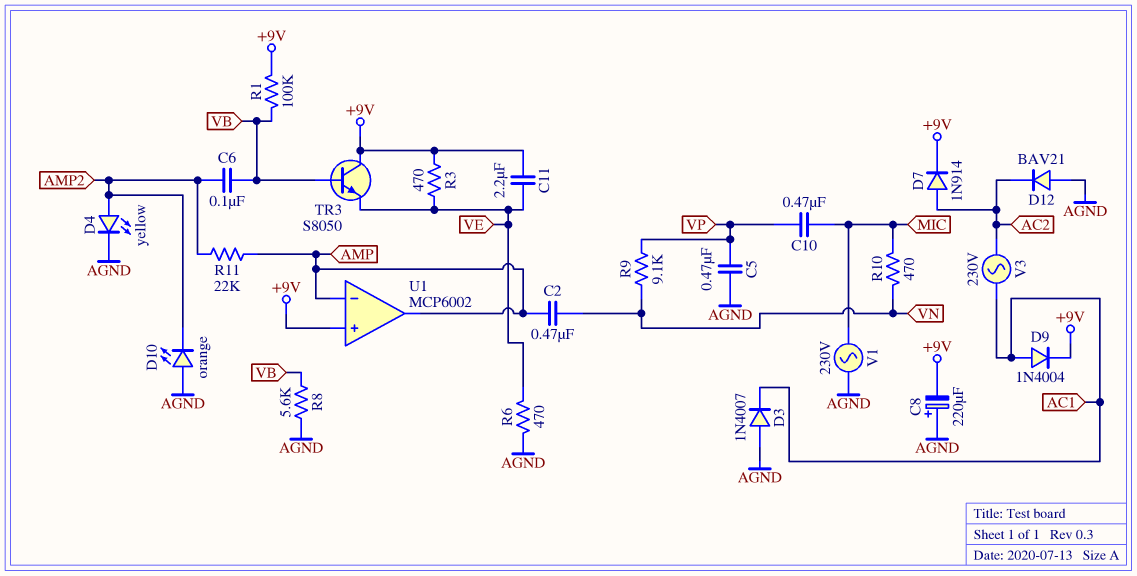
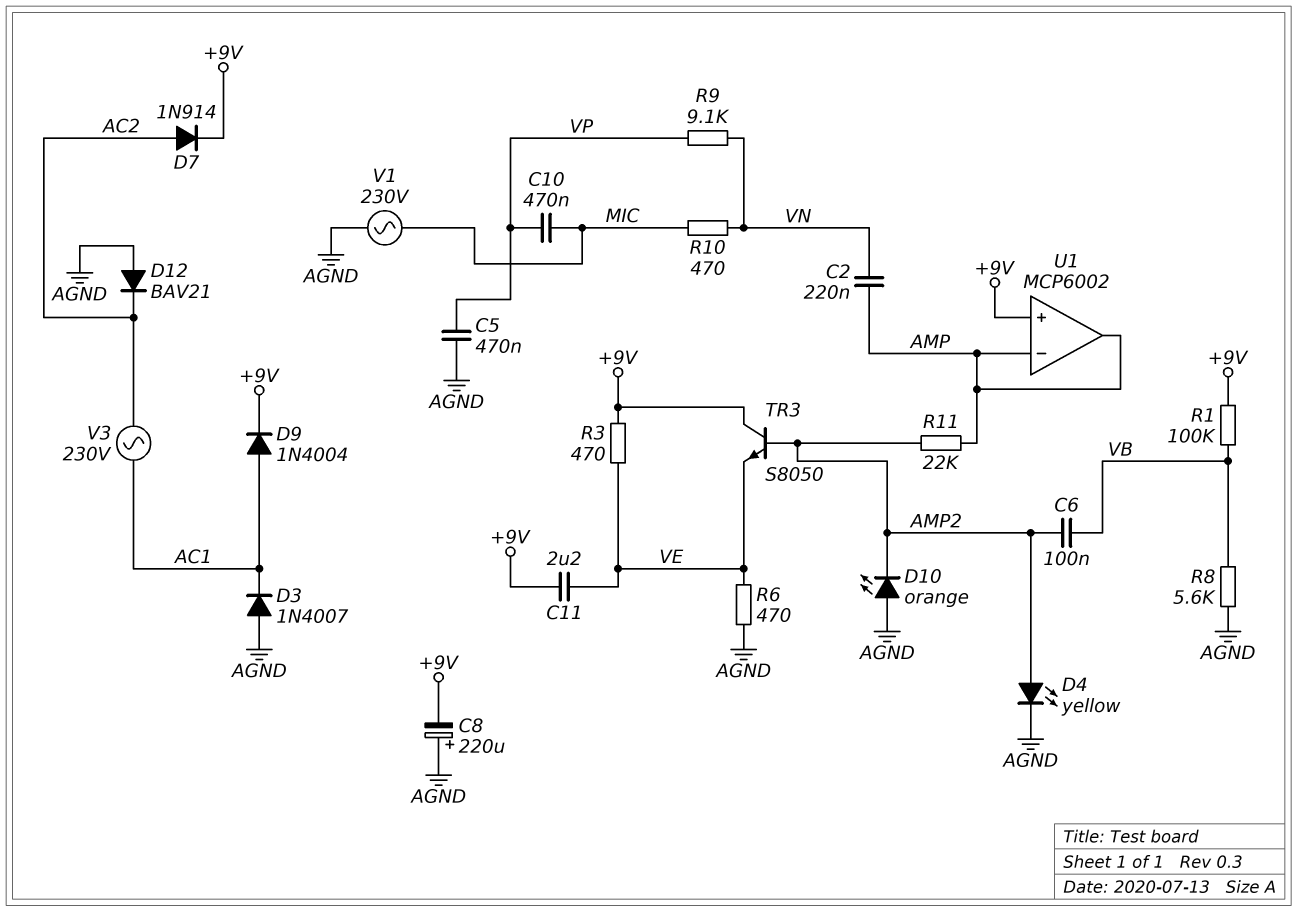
C2: 470nF (AMP, VN) -> 220nF (AMP, VN)
TR3: NPN S8050 (B VB, C +9V, E VE) -> NPN S8050 (B AMP2, C +9V, E VE)

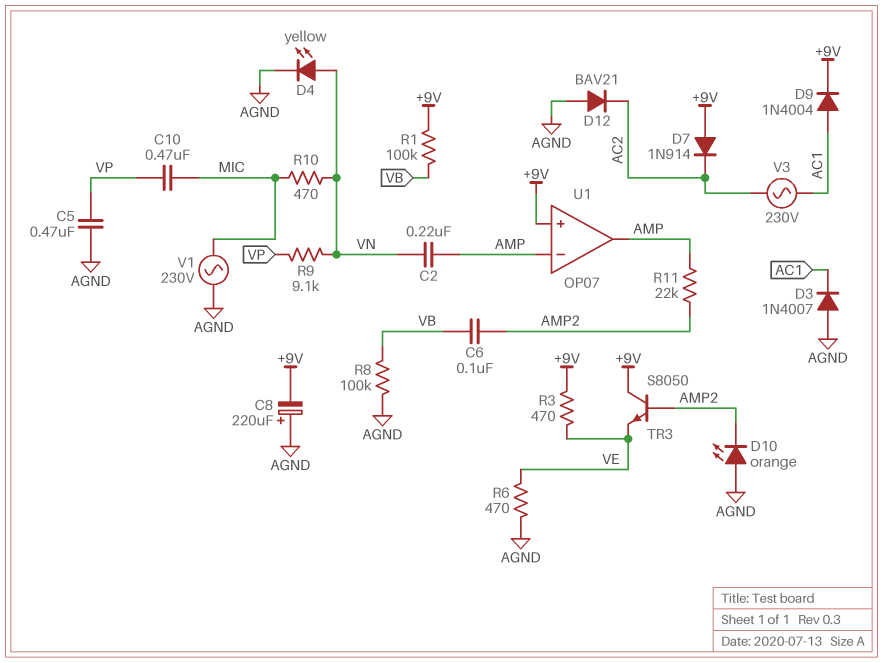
C11: 2.2uF (+9V, VE) -> none
D4: LED yellow (A AMP2, K AGND) -> LED yellow (A VN, K AGND)
D7: diode 1N914 (A AC2, K +9V) -> diode 1N914 (A +9V, K AC2)
R8: 5.6k (AGND, VB) -> 100k (AGND, VB)
U1: MCP6002 -> OP07

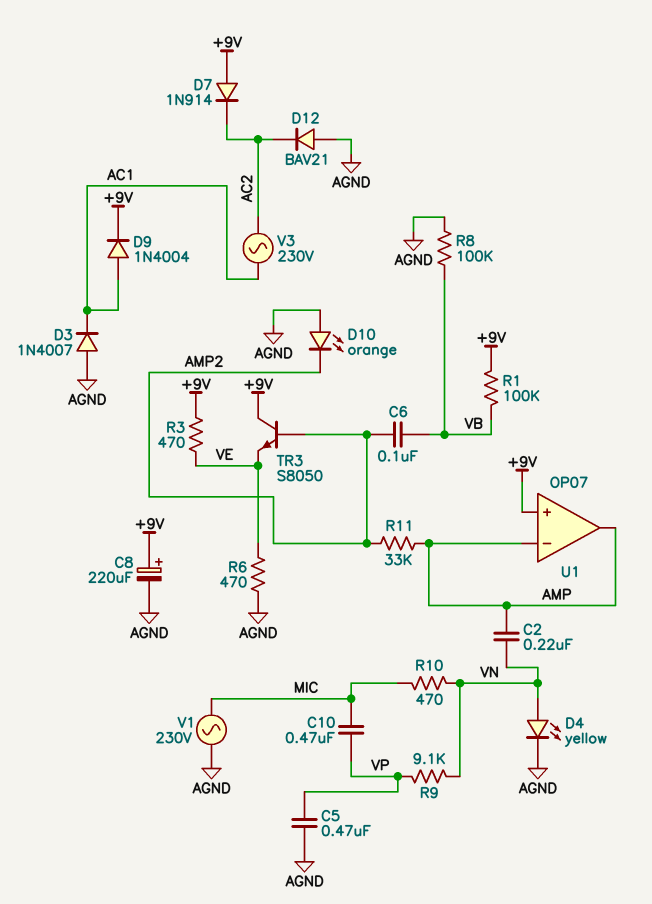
C8: 220uF (plus AGND, minus +9V) -> 220uF (plus +9V, minus AGND)
R11: 22k (AMP, AMP2) -> 33k (AMP, AMP2)

